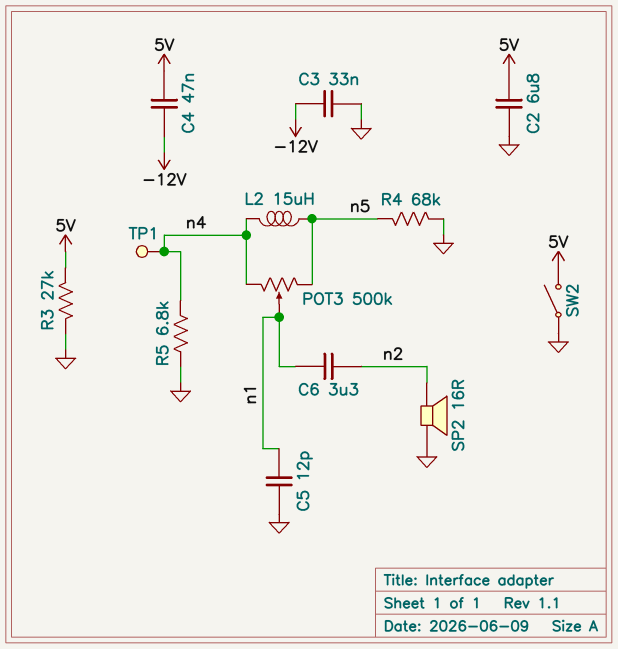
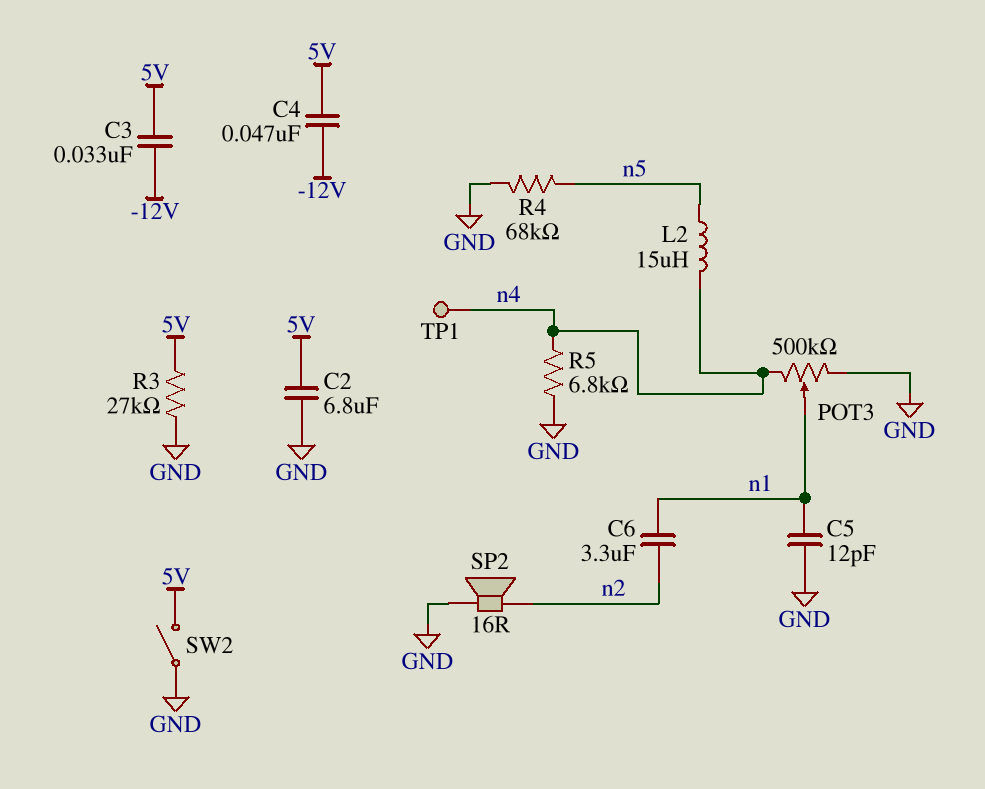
C3: 33nF (-12V, GND) -> 33nF (-12V, 5V)
POT3: 500k (n4, n5, wiper n1) -> 500k (GND, n4, wiper n1)

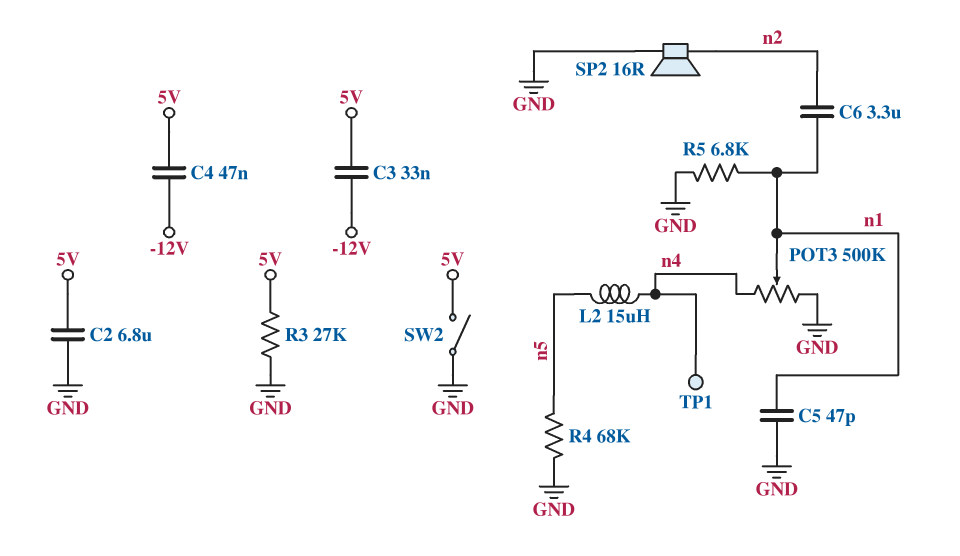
C5: 12pF (GND, n1) -> 47pF (GND, n1)
R5: 6.8k (GND, n4) -> 6.8k (GND, n1)

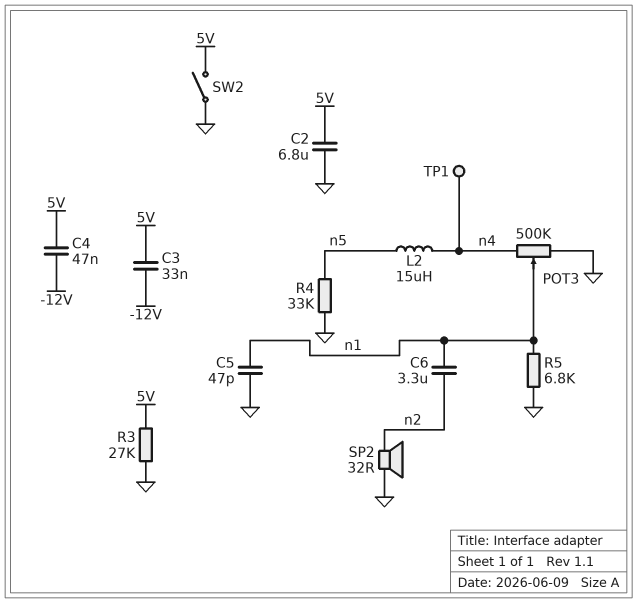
R4: 68k (GND, n5) -> 33k (GND, n5)
SP2: speaker 16R (GND, n2) -> speaker 32R (GND, n2)

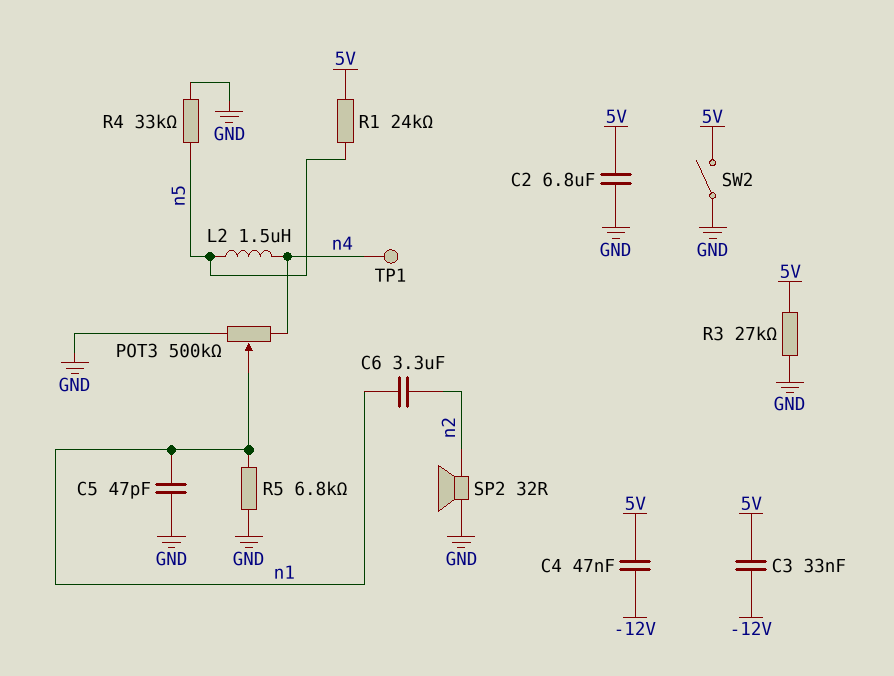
L2: 15uH (n4, n5) -> 1.5uH (n4, n5)
R1: none -> 24k (5V, n5)

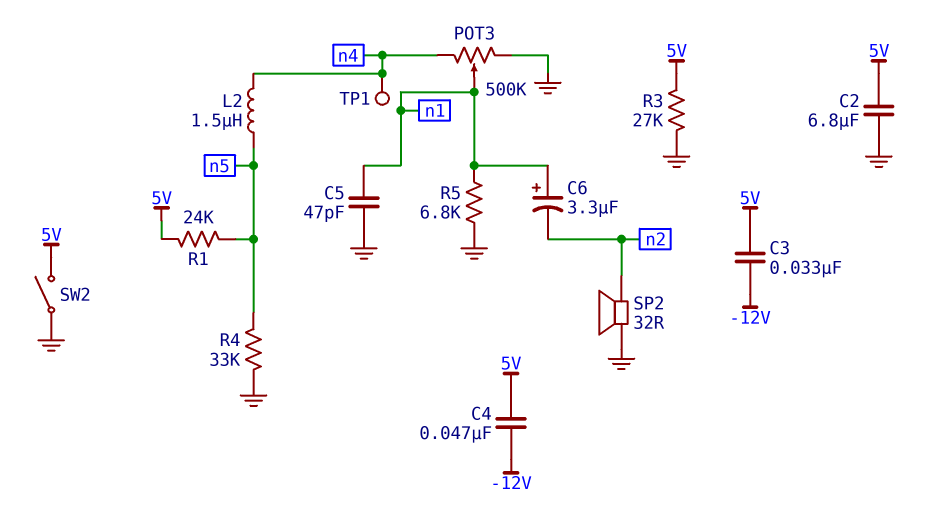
C6: 3.3uF (n1, n2) -> 3.3uF (plus n1, minus n2)

